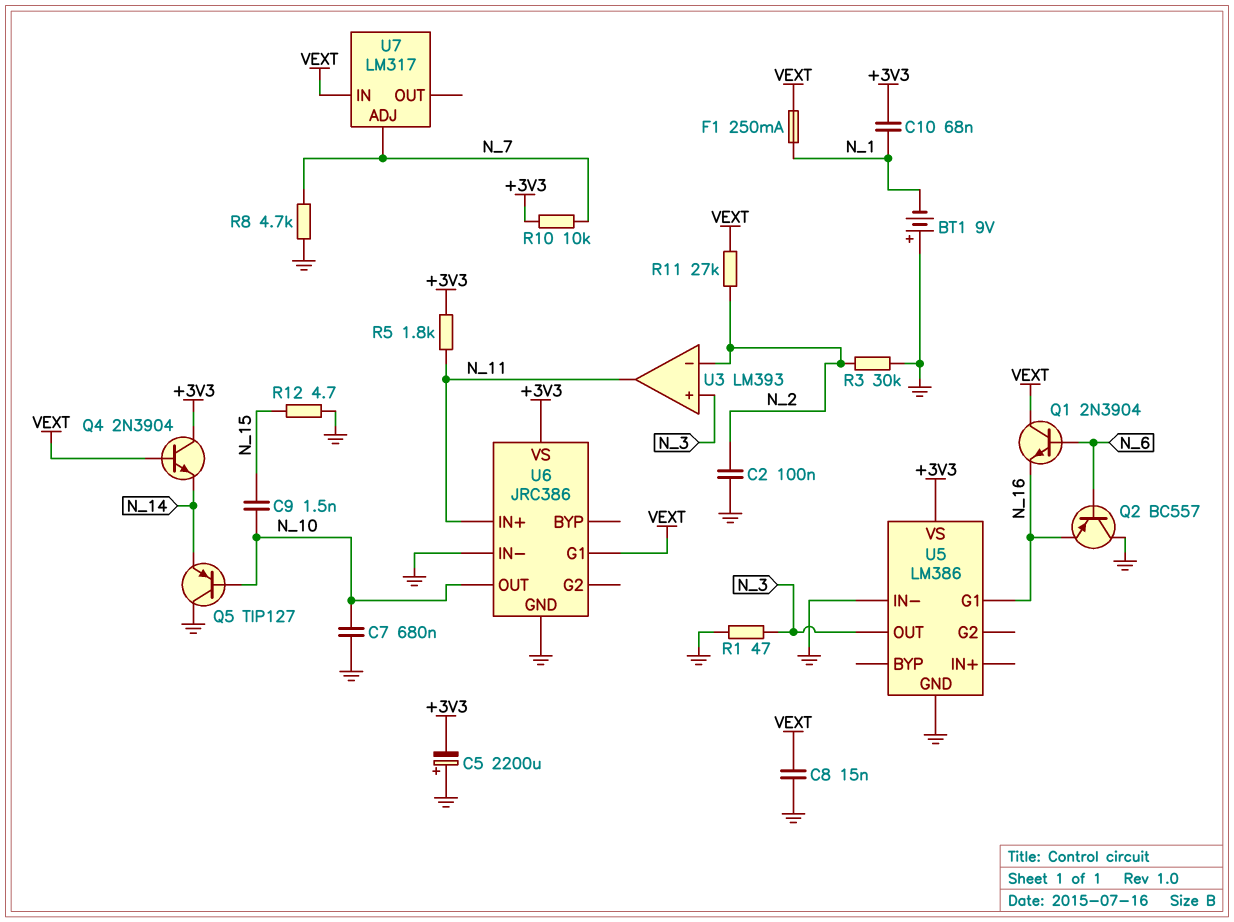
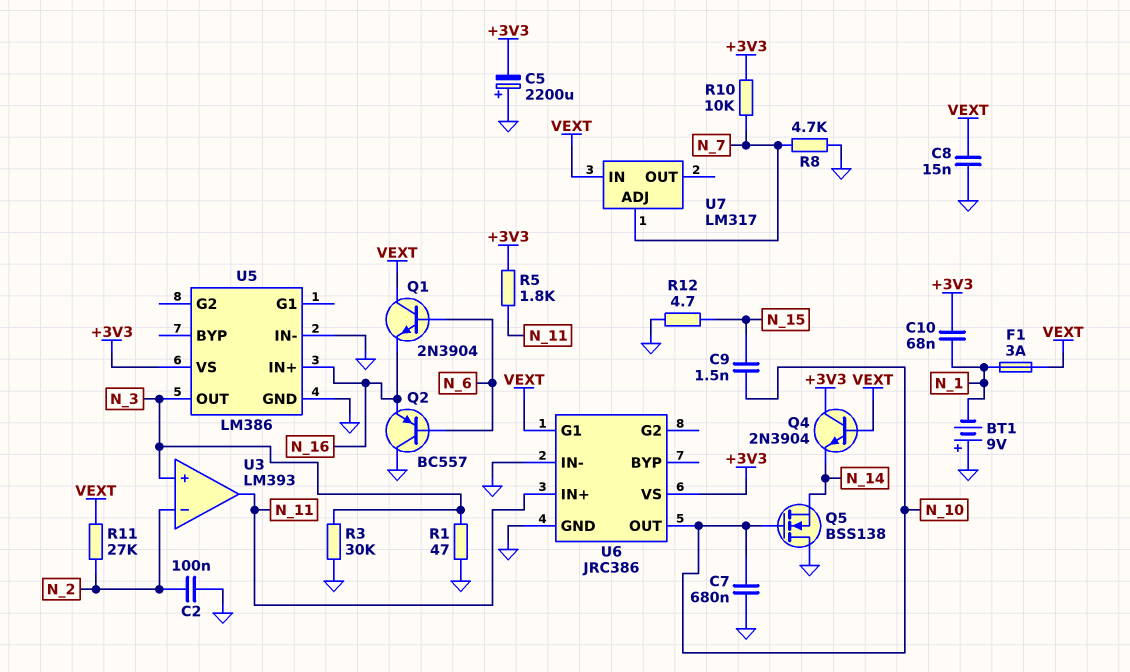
F1: 250mA (N_1, VEXT) -> 3A (N_1, VEXT)
Q5: PNP TIP127 (B N_10, C GND, E N_14) -> NMOS BSS138 (G N_10, D GND, S N_14)
R3: 30k (GND, N_2) -> 30k (GND, N_3)
U5 pin G1: N_16 -> none
U5 pin IN+: none -> N_16

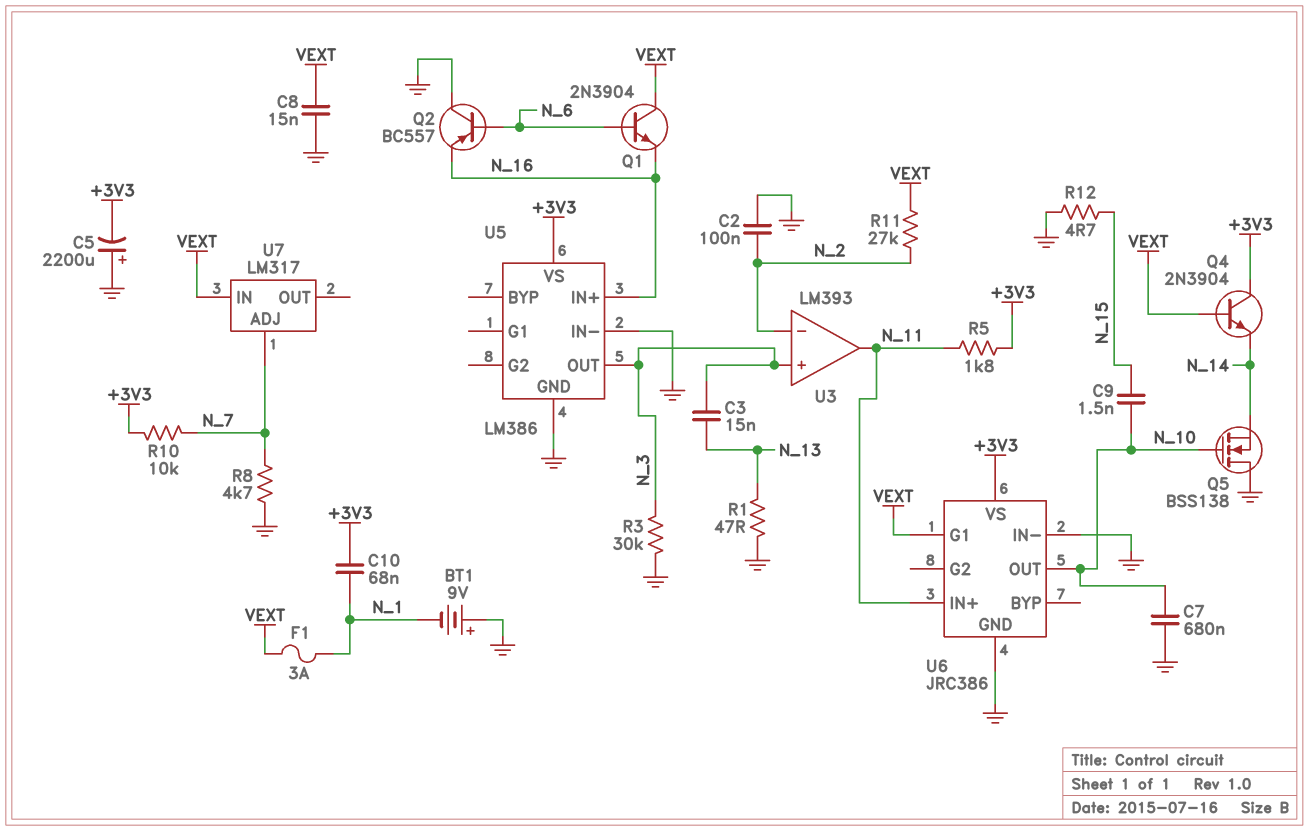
C3: none -> 15nF (N_3, N_13)
R1: 47 (GND, N_3) -> 47 (GND, N_13)

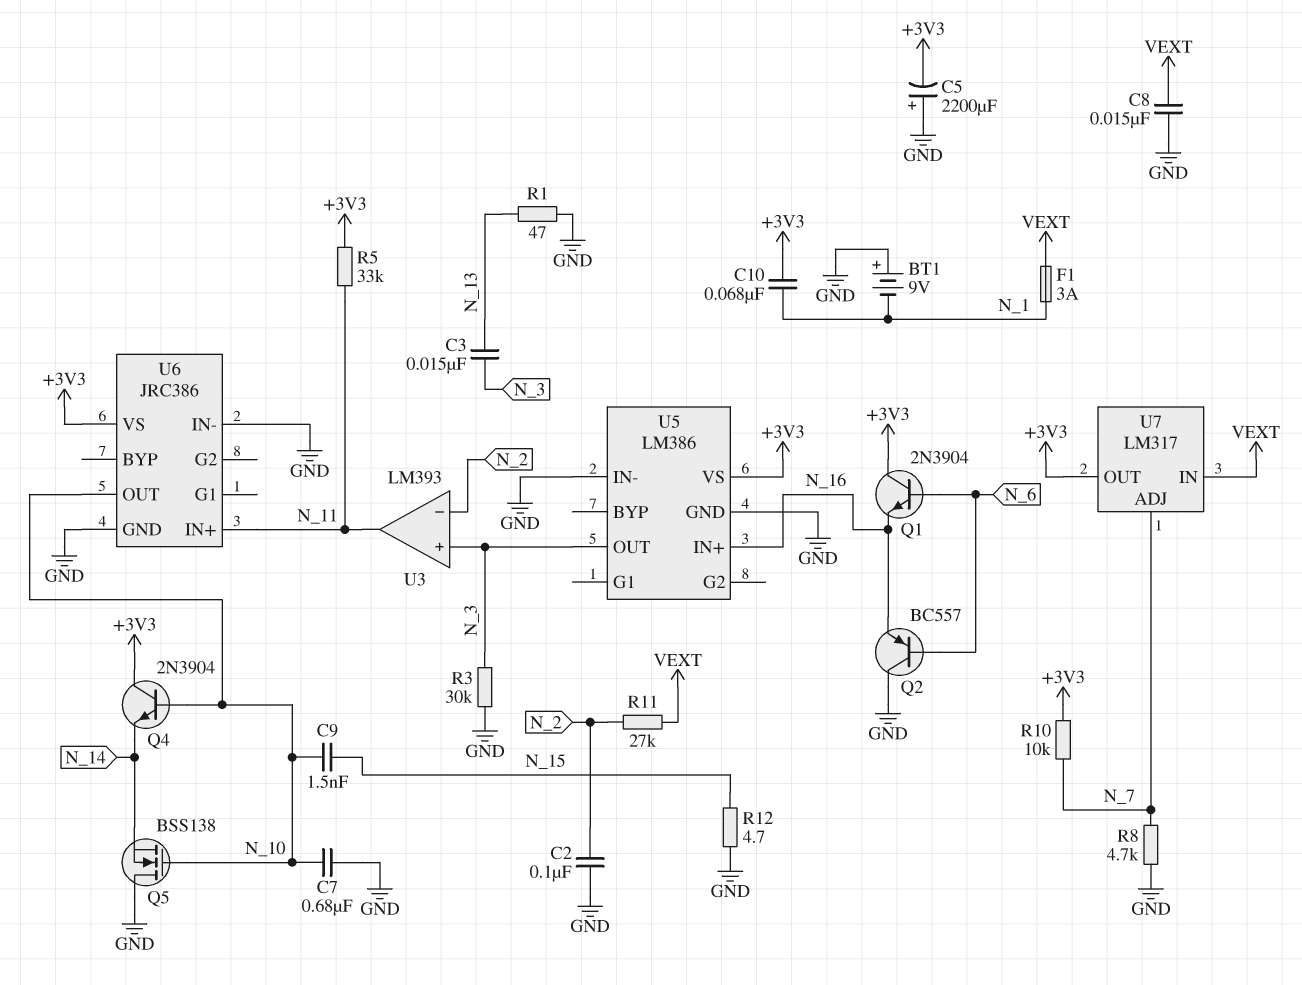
Q1: NPN 2N3904 (B N_6, C VEXT, E N_16) -> NPN 2N3904 (B N_6, C +3V3, E N_16)
Q4: NPN 2N3904 (B VEXT, C +3V3, E N_14) -> NPN 2N3904 (B N_10, C +3V3, E N_14)
R5: 1.8k (+3V3, N_11) -> 33k (+3V3, N_11)
U6 pin G1: VEXT -> none
U7 pin OUT: none -> +3V3

